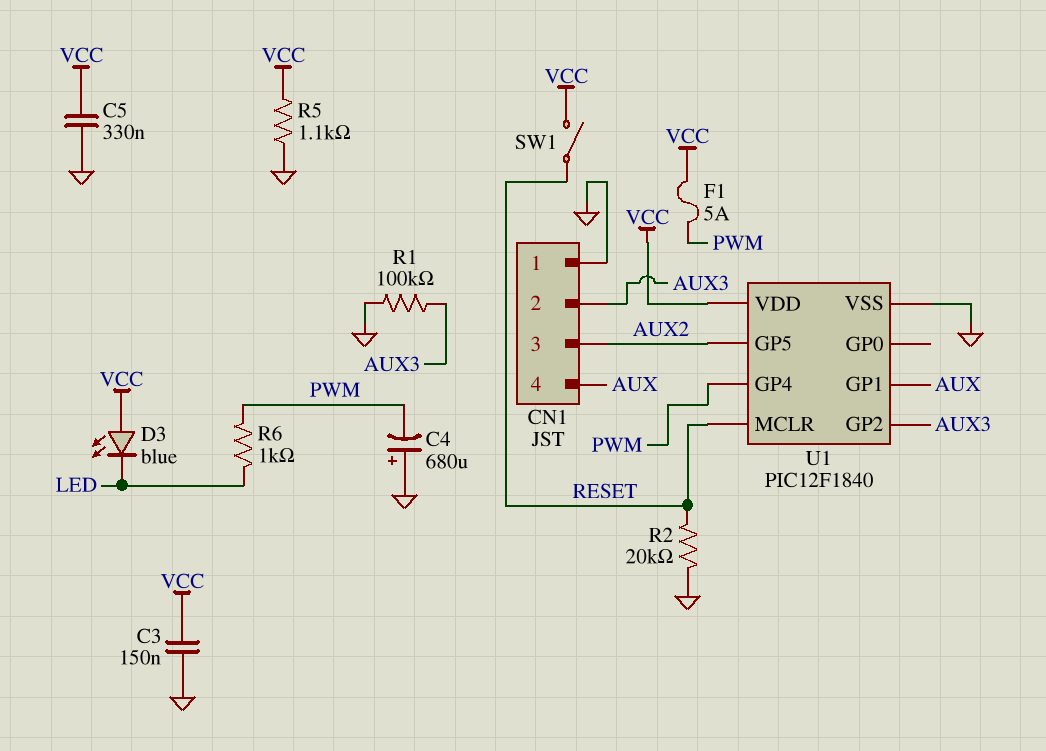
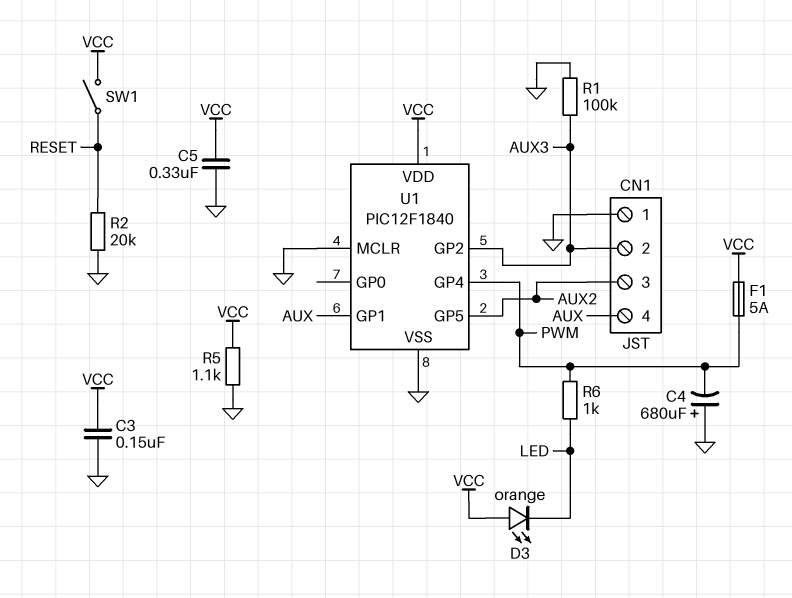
D3: LED blue (A VCC, K LED) -> LED orange (A VCC, K LED)
U1 pin MCLR: RESET -> GND

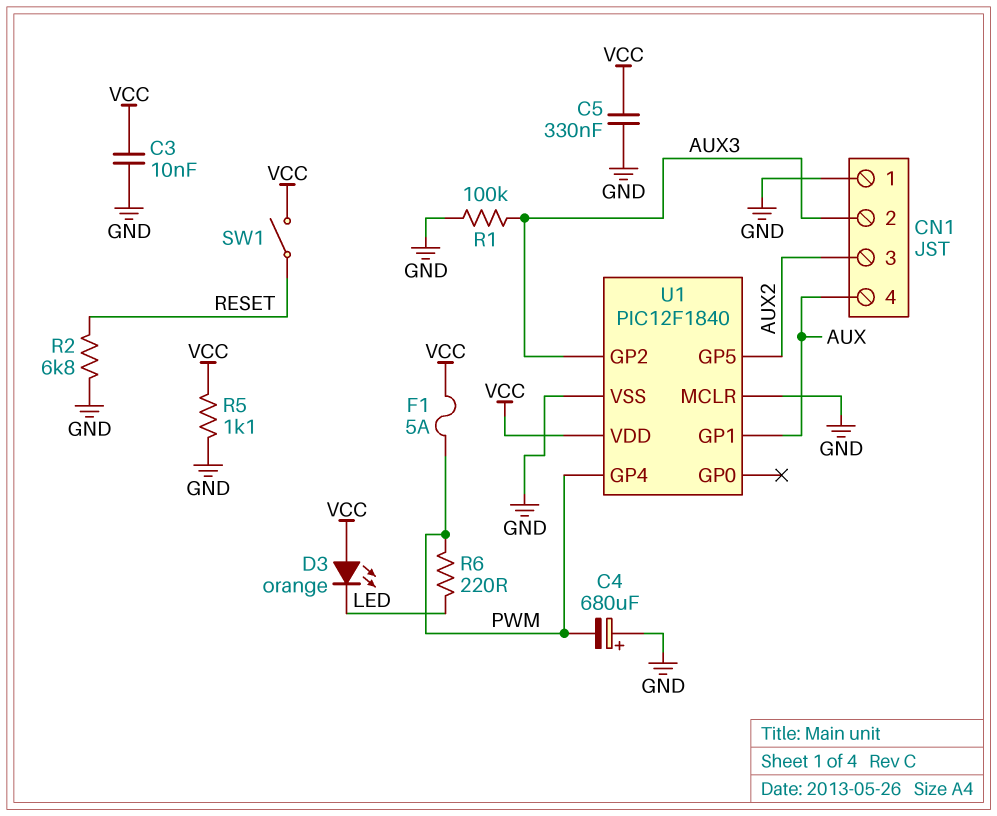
C3: 150nF (GND, VCC) -> 10nF (GND, VCC)
R2: 20k (GND, RESET) -> 6.8k (GND, RESET)
R6: 1k (LED, PWM) -> 220 (LED, PWM)

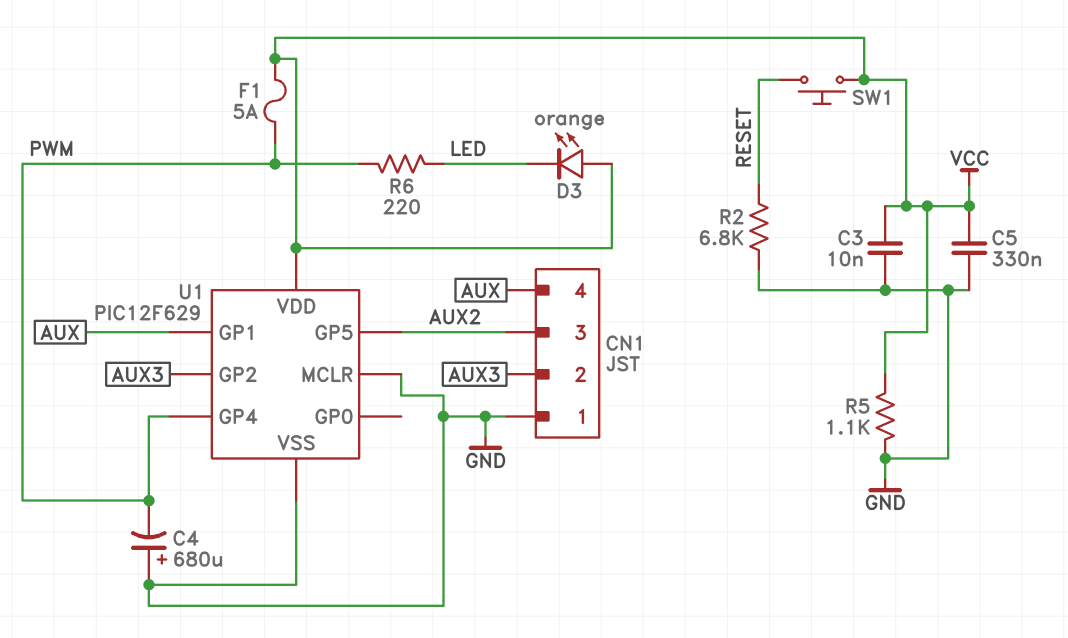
R1: 100k (AUX3, GND) -> none
SW1: switch (RESET, VCC) -> button (RESET, VCC)
U1: PIC12F1840 -> PIC12F629

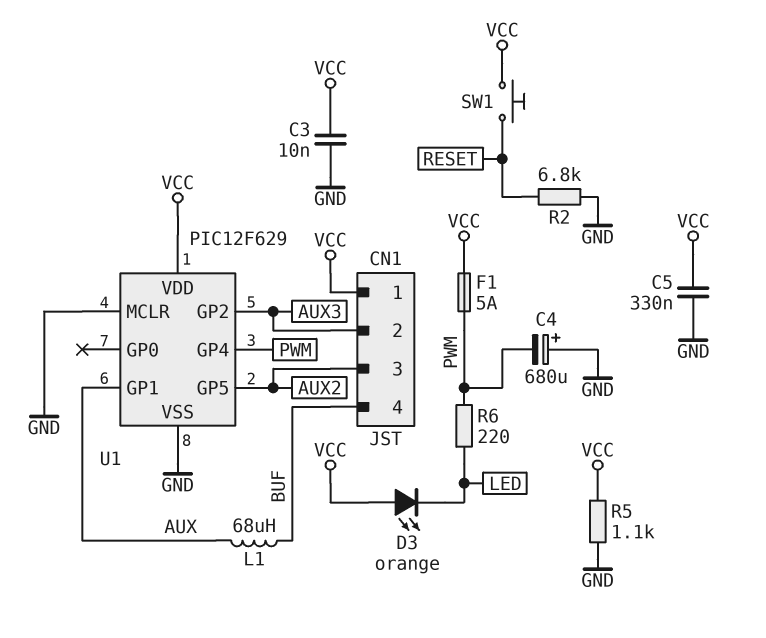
CN1 pin 1: GND -> VCC
CN1 pin 4: AUX -> BUF
L1: none -> 68uH (AUX, BUF)

